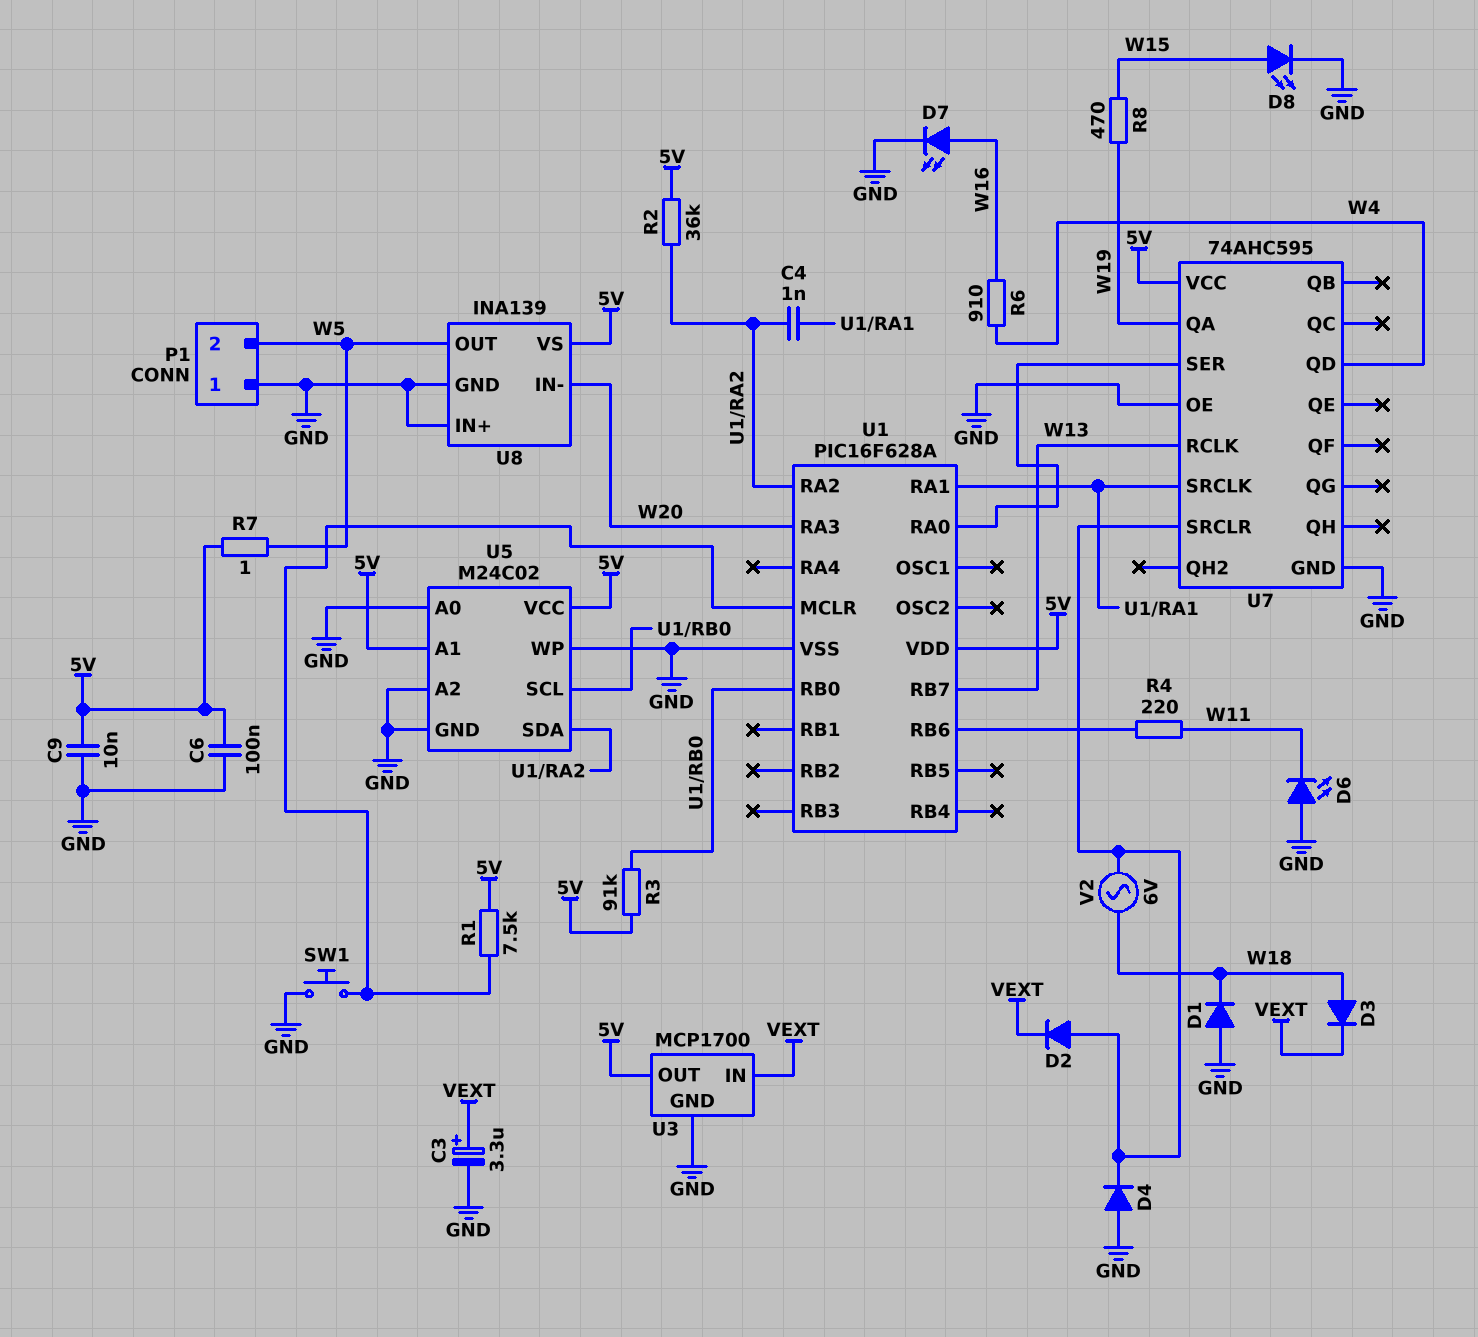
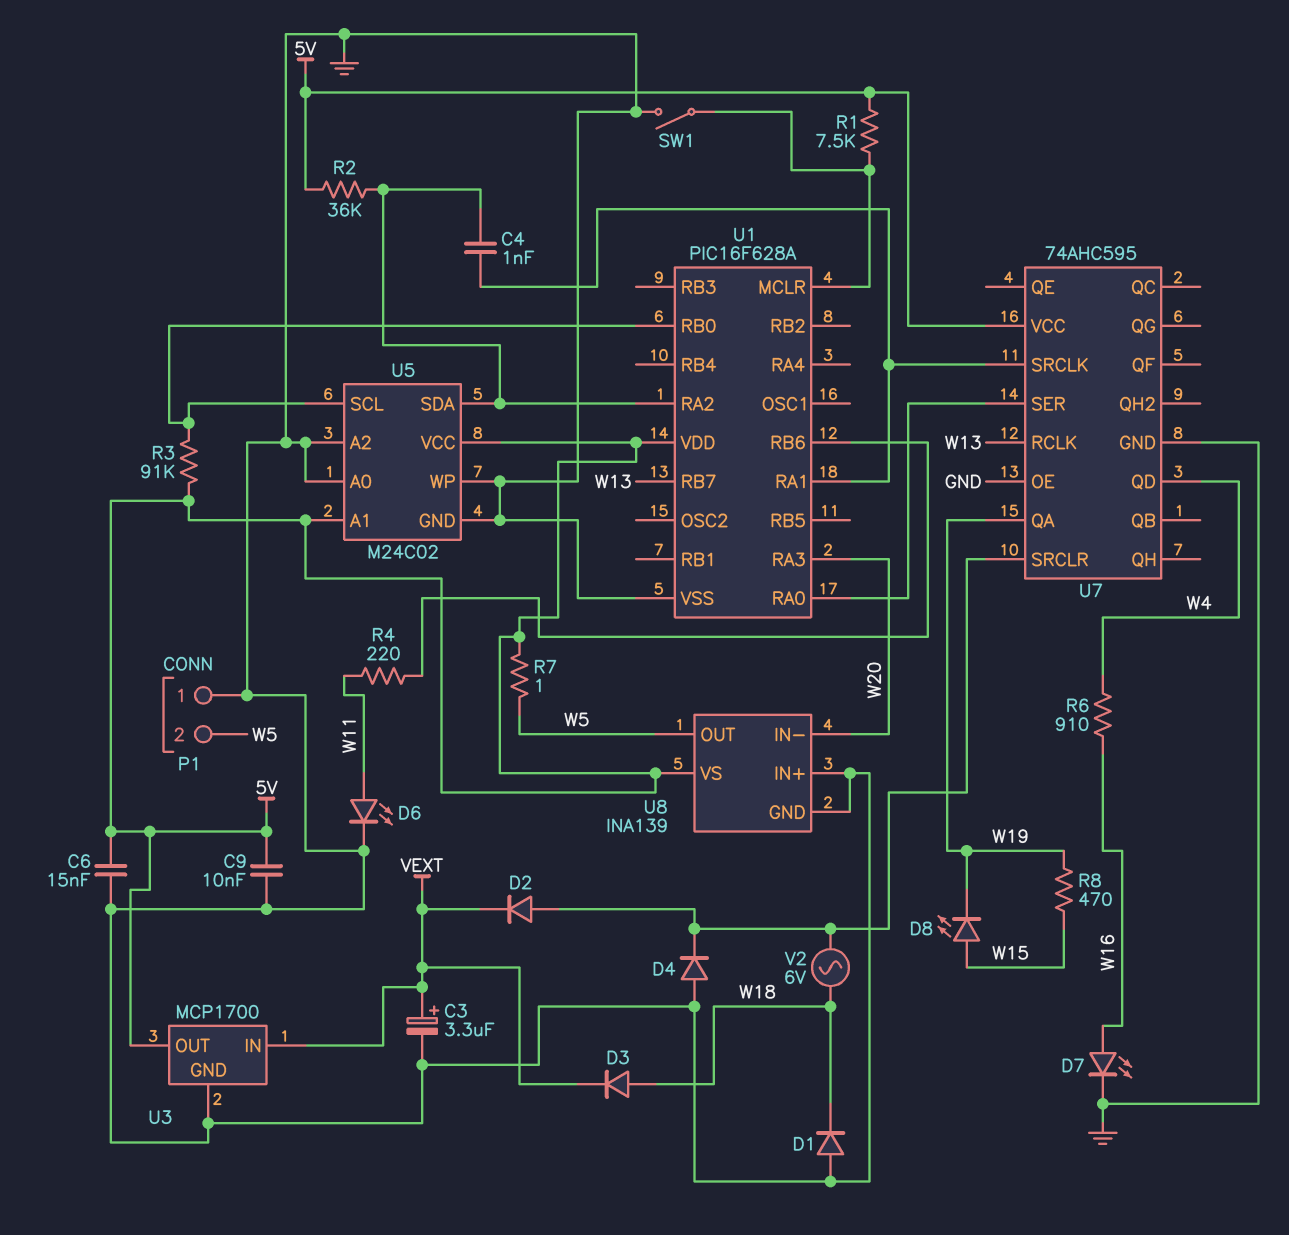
C6: 100nF (5V, GND) -> 15nF (5V, GND)
D6: LED (A GND, K W11) -> LED (A W11, K GND)
D8: LED (A W15, K GND) -> LED (A W15, K W19)
SW1: button (GND, U1/MCLR) -> switch (GND, U1/MCLR)

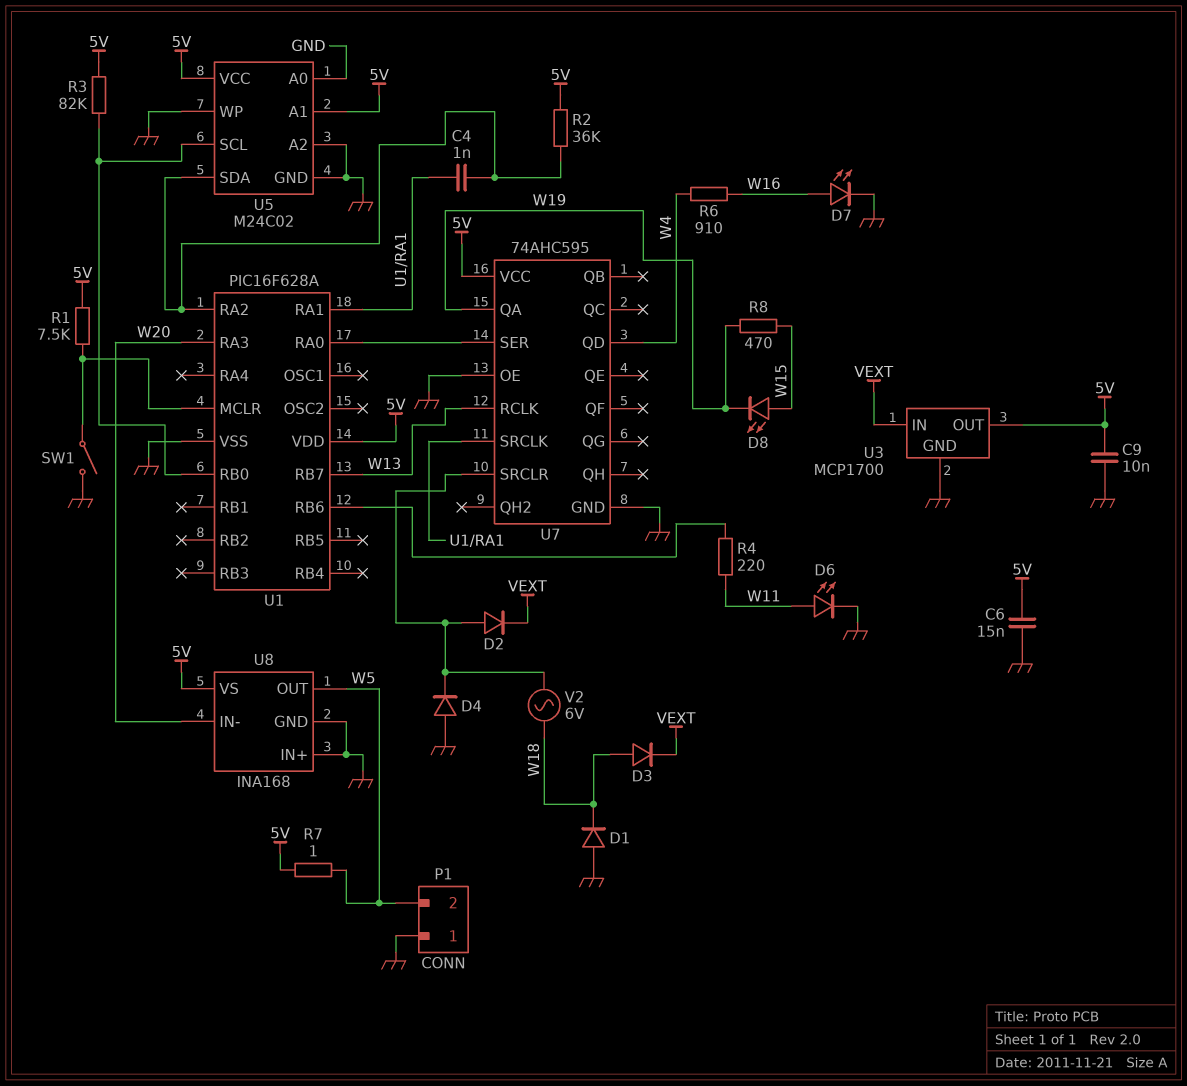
C3: 3.3uF (plus VEXT, minus GND) -> none
R3: 91k (5V, U1/RB0) -> 82k (5V, U1/RB0)
U8: INA139 -> INA168

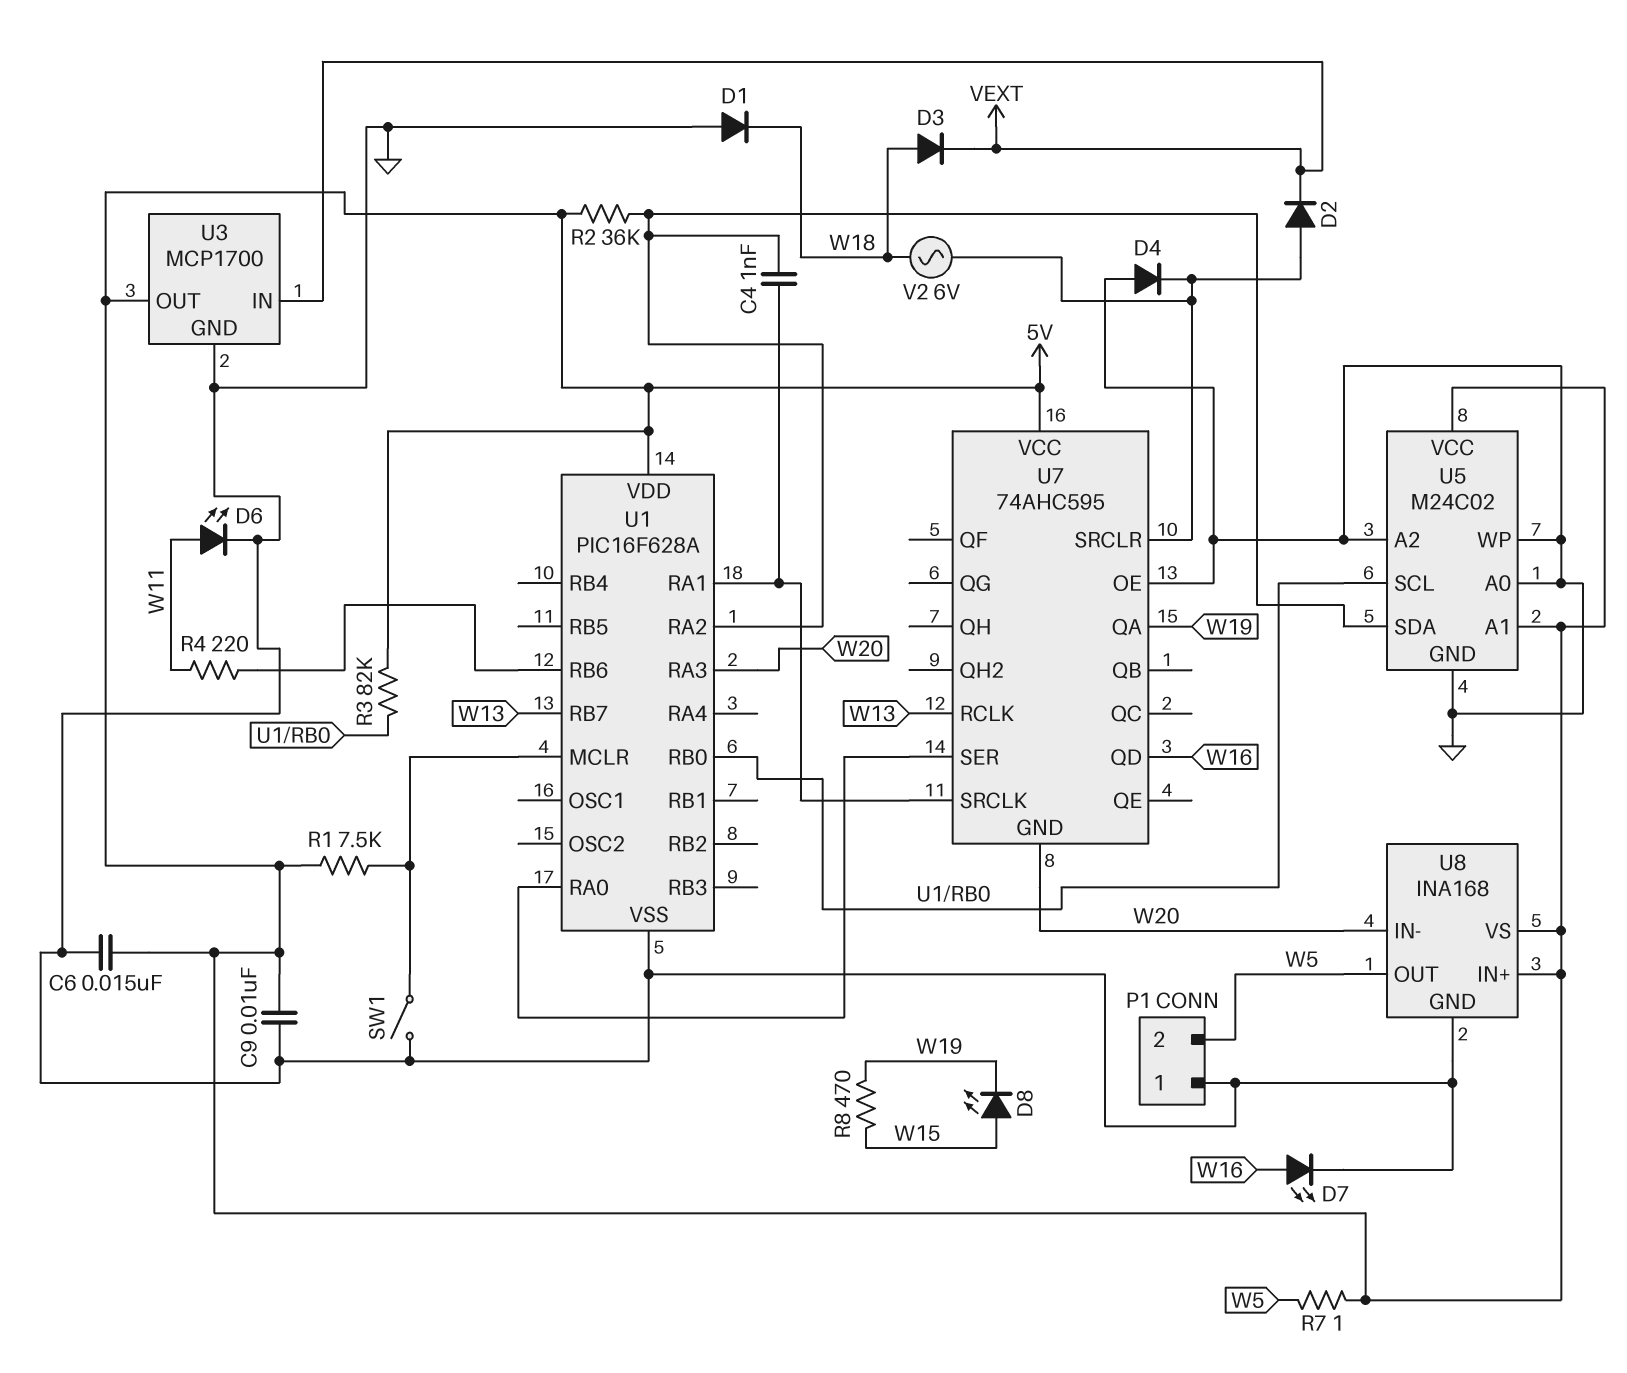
R6: 910 (W4, W16) -> none
U7 pin GND: GND -> W20
U7 pin QD: W4 -> W16
U8 pin IN+: GND -> 5V

